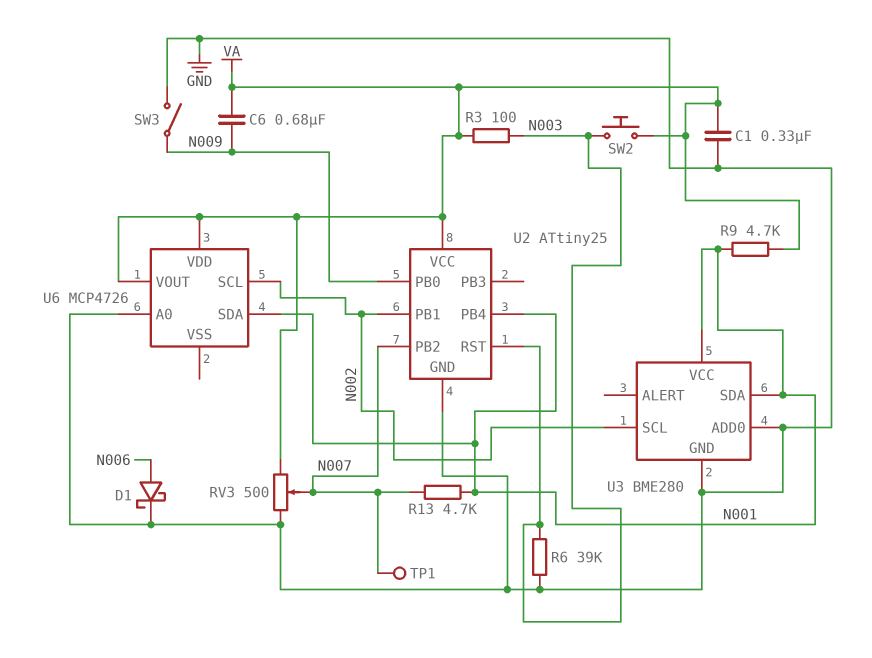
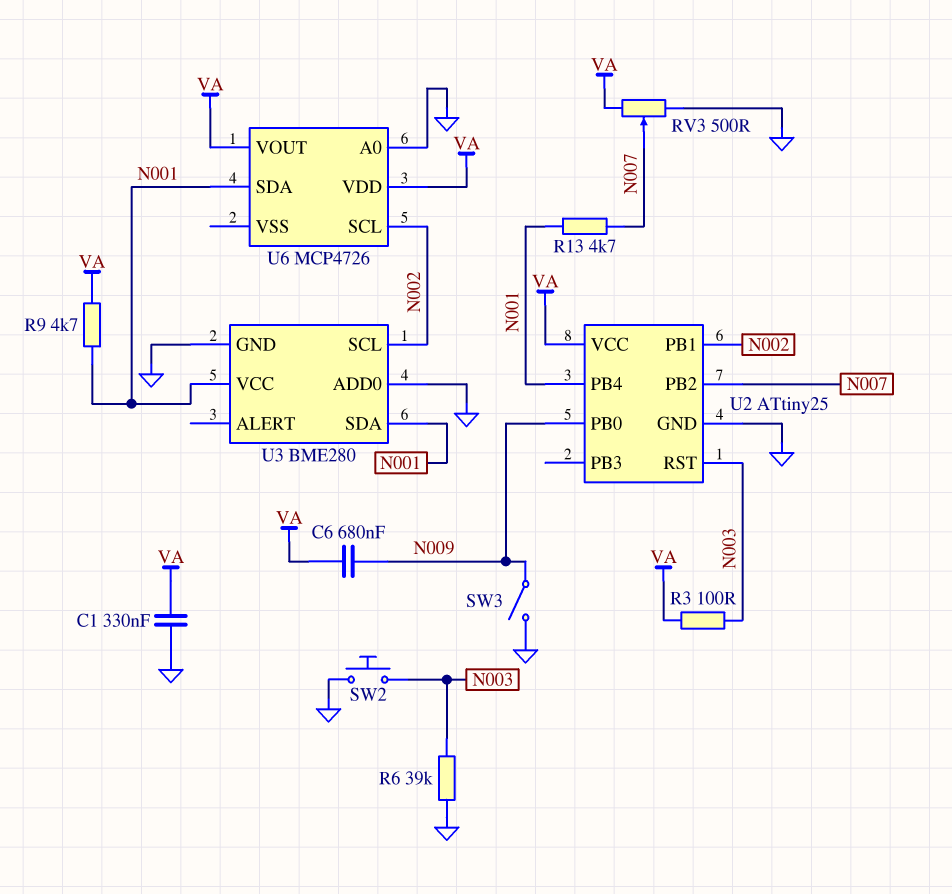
D1: schottky (A N006, K GND) -> none
SW2: button (N003, VA) -> button (GND, N003)
TP1: test point (N007) -> none

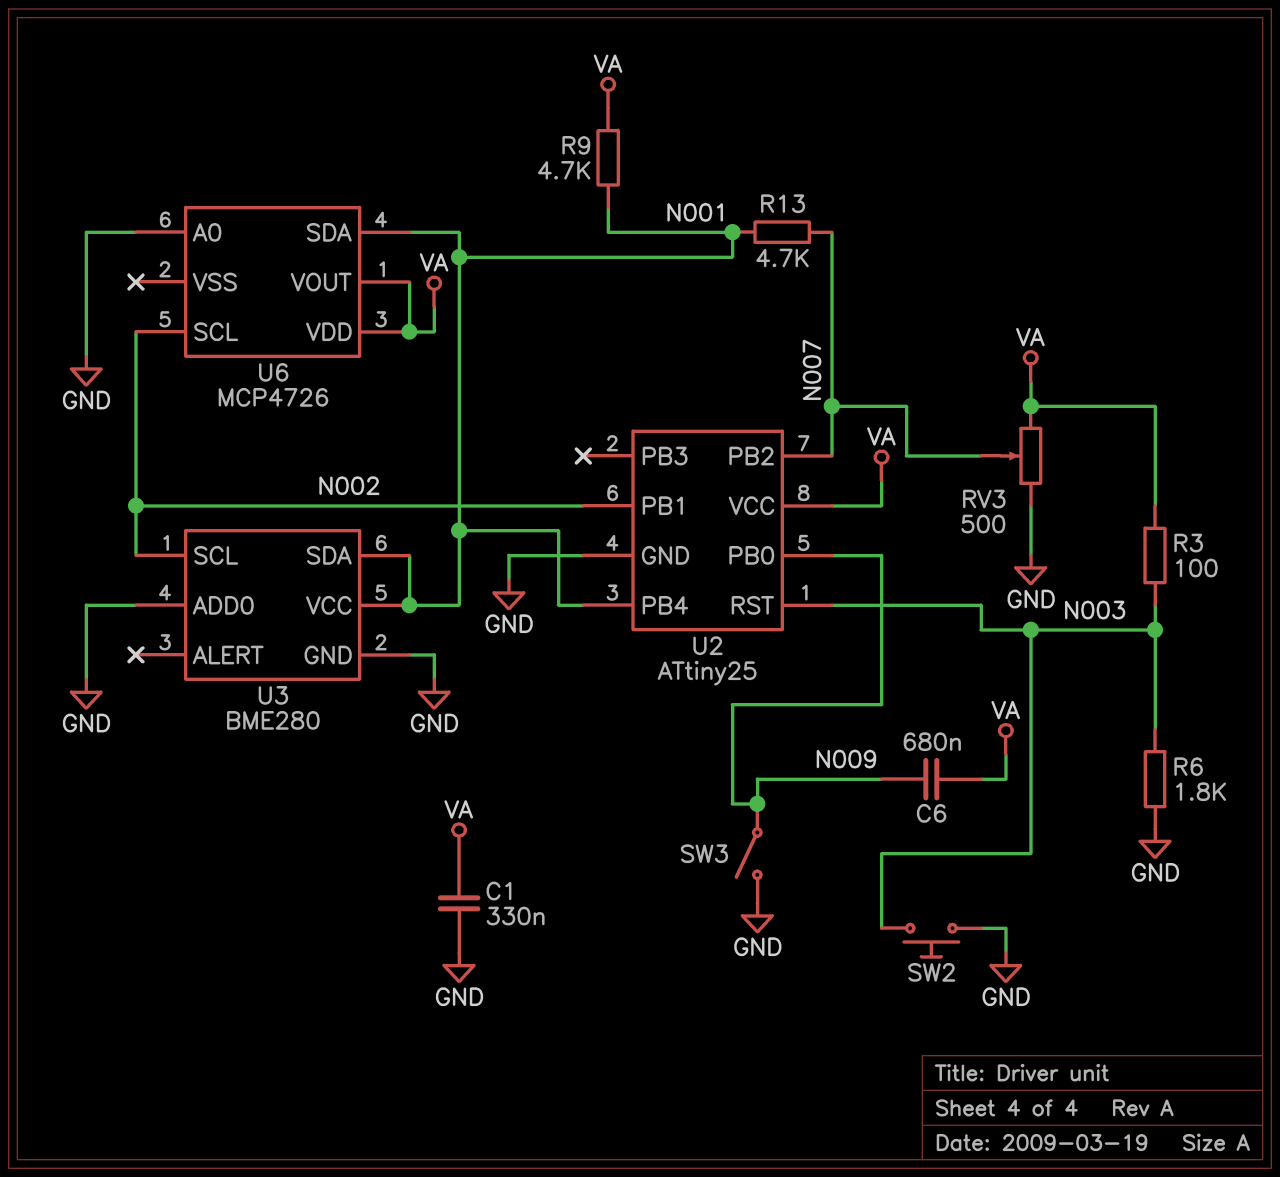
R6: 39k (GND, N003) -> 1.8k (GND, N003)

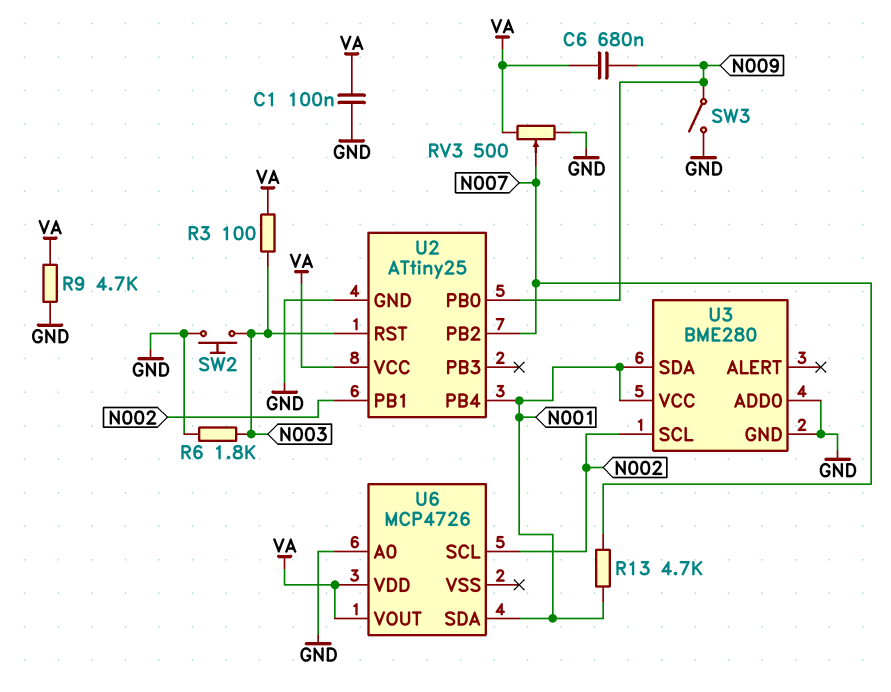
C1: 330nF (GND, VA) -> 100nF (GND, VA)
R9: 4.7k (N001, VA) -> 4.7k (GND, VA)

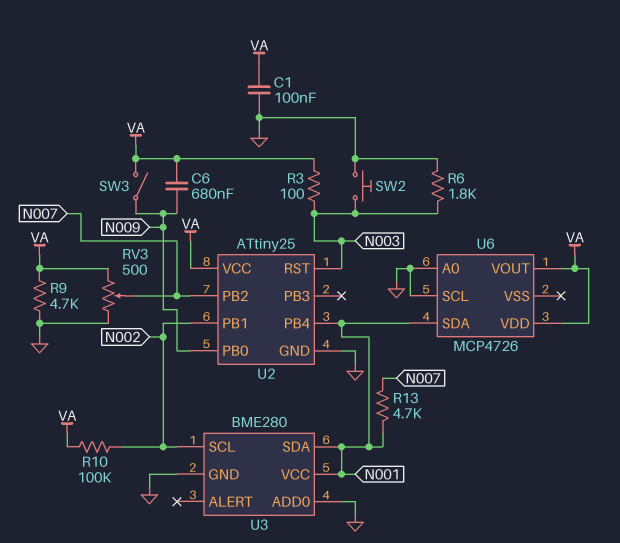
R10: none -> 100k (N002, VA)
SW3: switch (GND, N009) -> switch (N009, VA)
U6 pin SCL: N002 -> GND

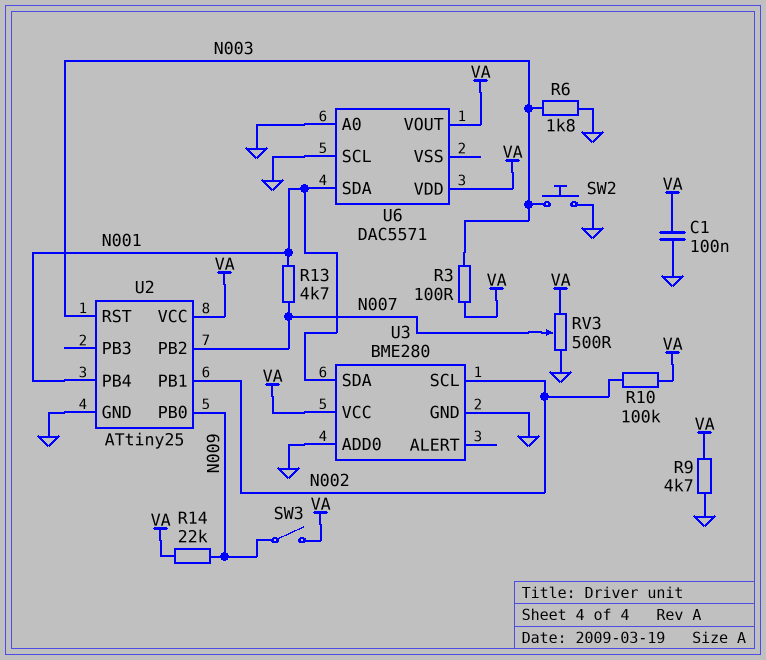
C6: 680nF (N009, VA) -> none
R14: none -> 22k (N009, VA)
U3 pin VCC: N001 -> VA
U6: MCP4726 -> DAC5571

